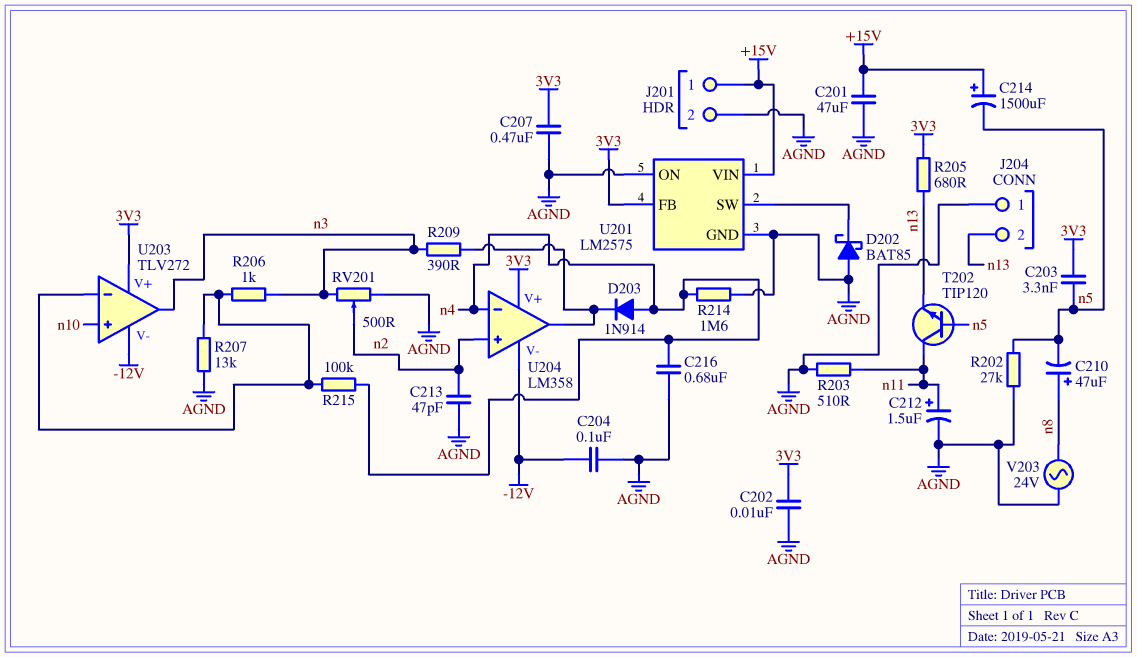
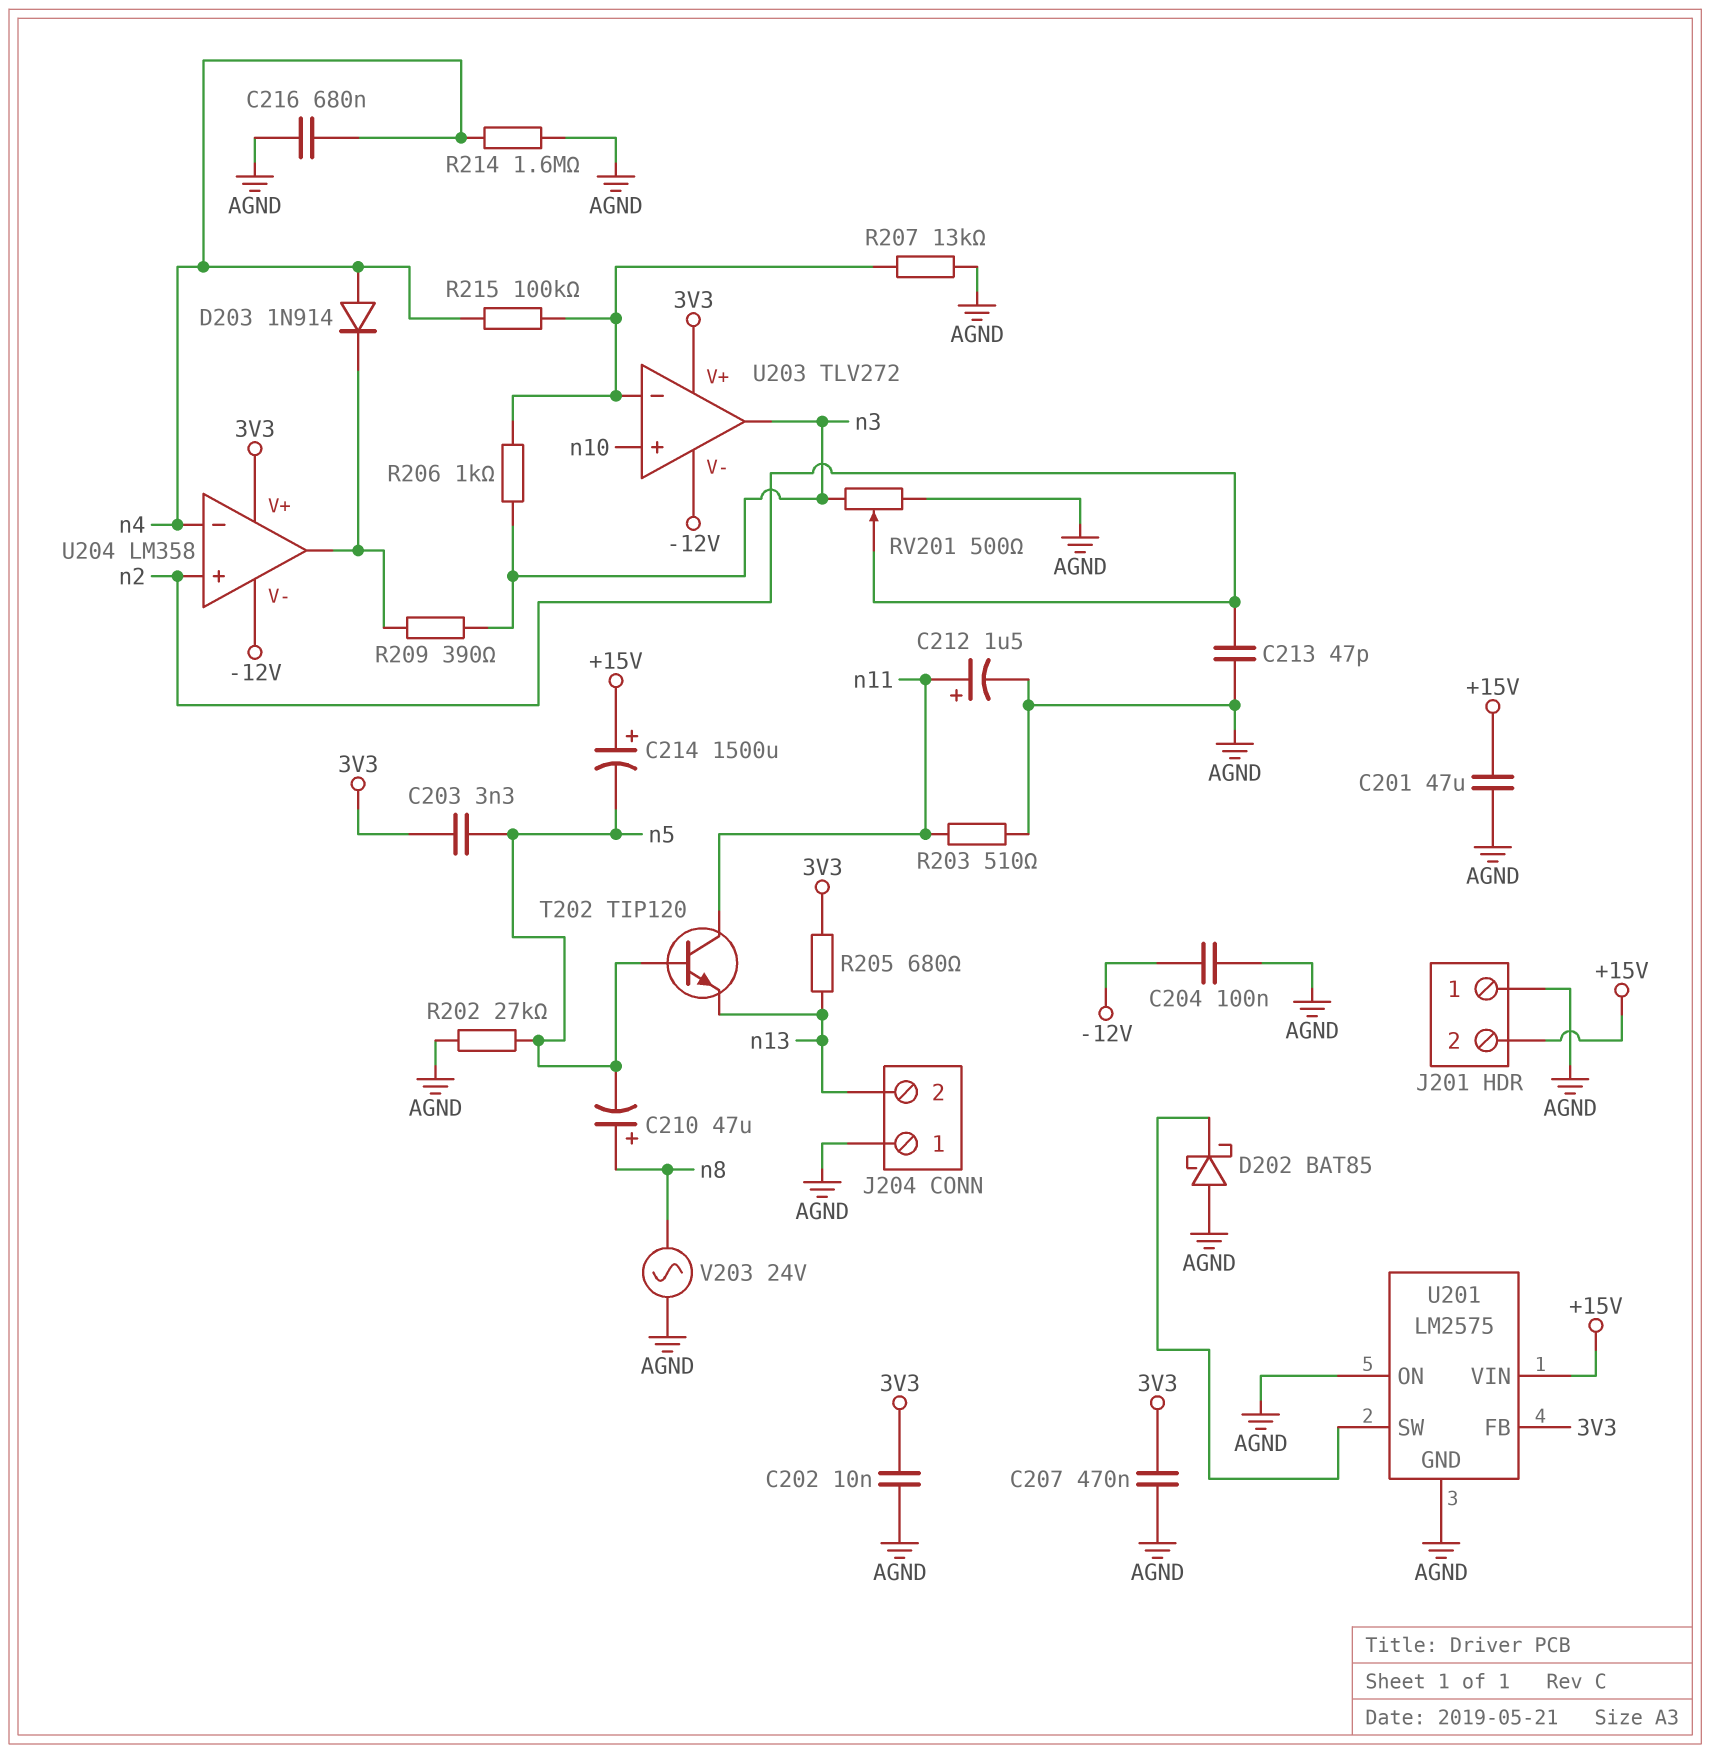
J201 pin 1: +15V -> AGND
J201 pin 2: AGND -> +15V

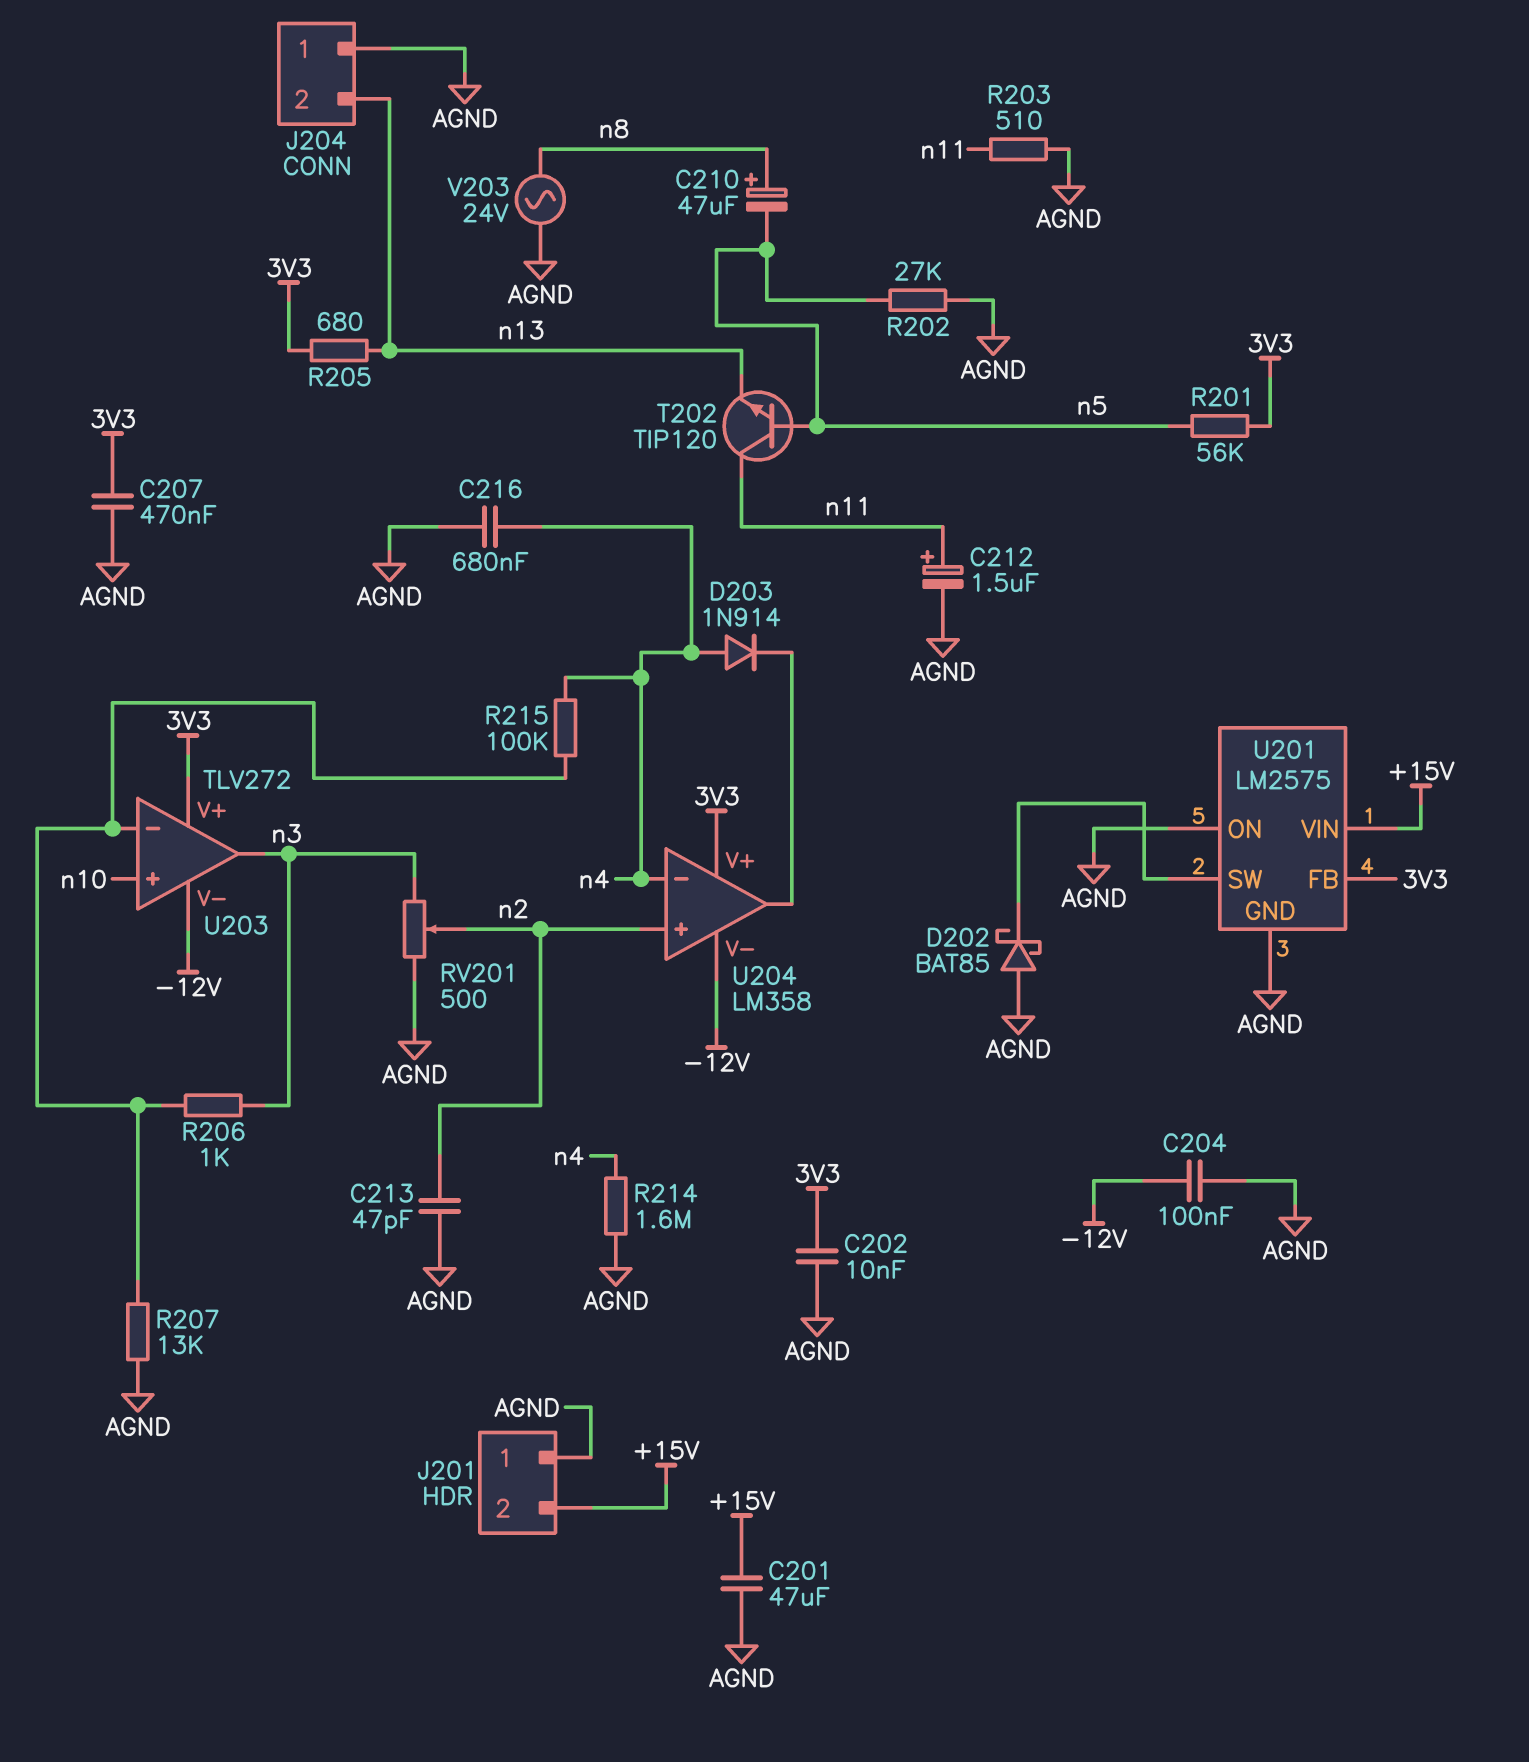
C203: 3.3nF (3V3, n5) -> none
C214: 1500uF (plus +15V, minus n5) -> none
R201: none -> 56k (3V3, n5)
R209: 390 (U204/out, n3) -> none

